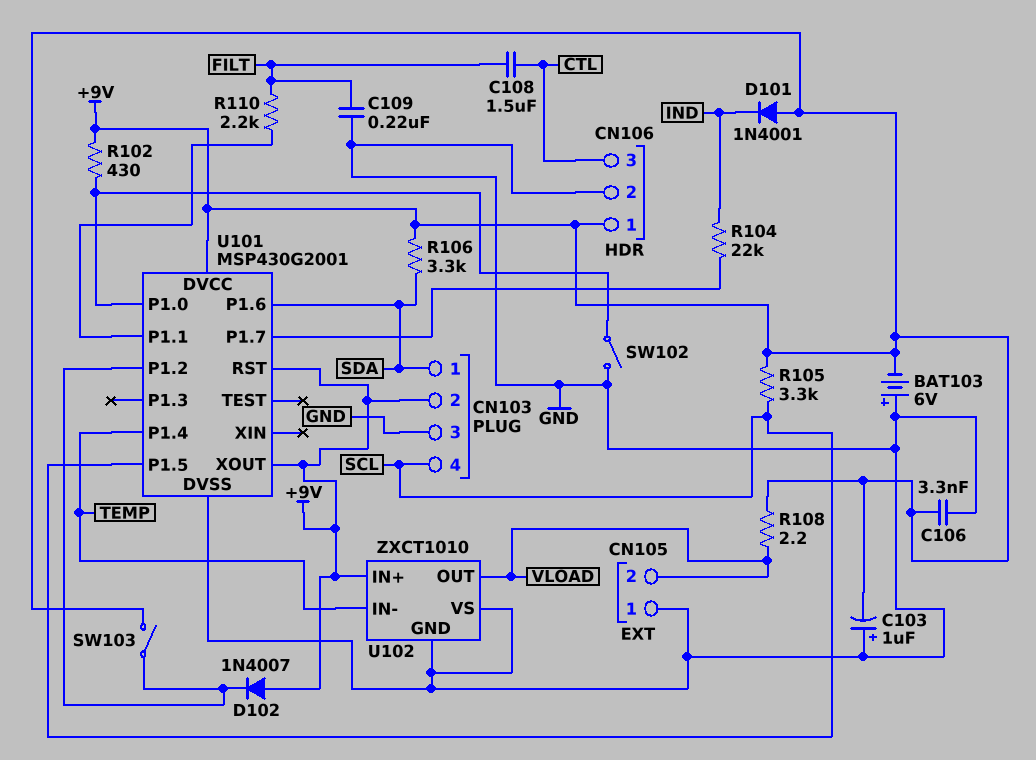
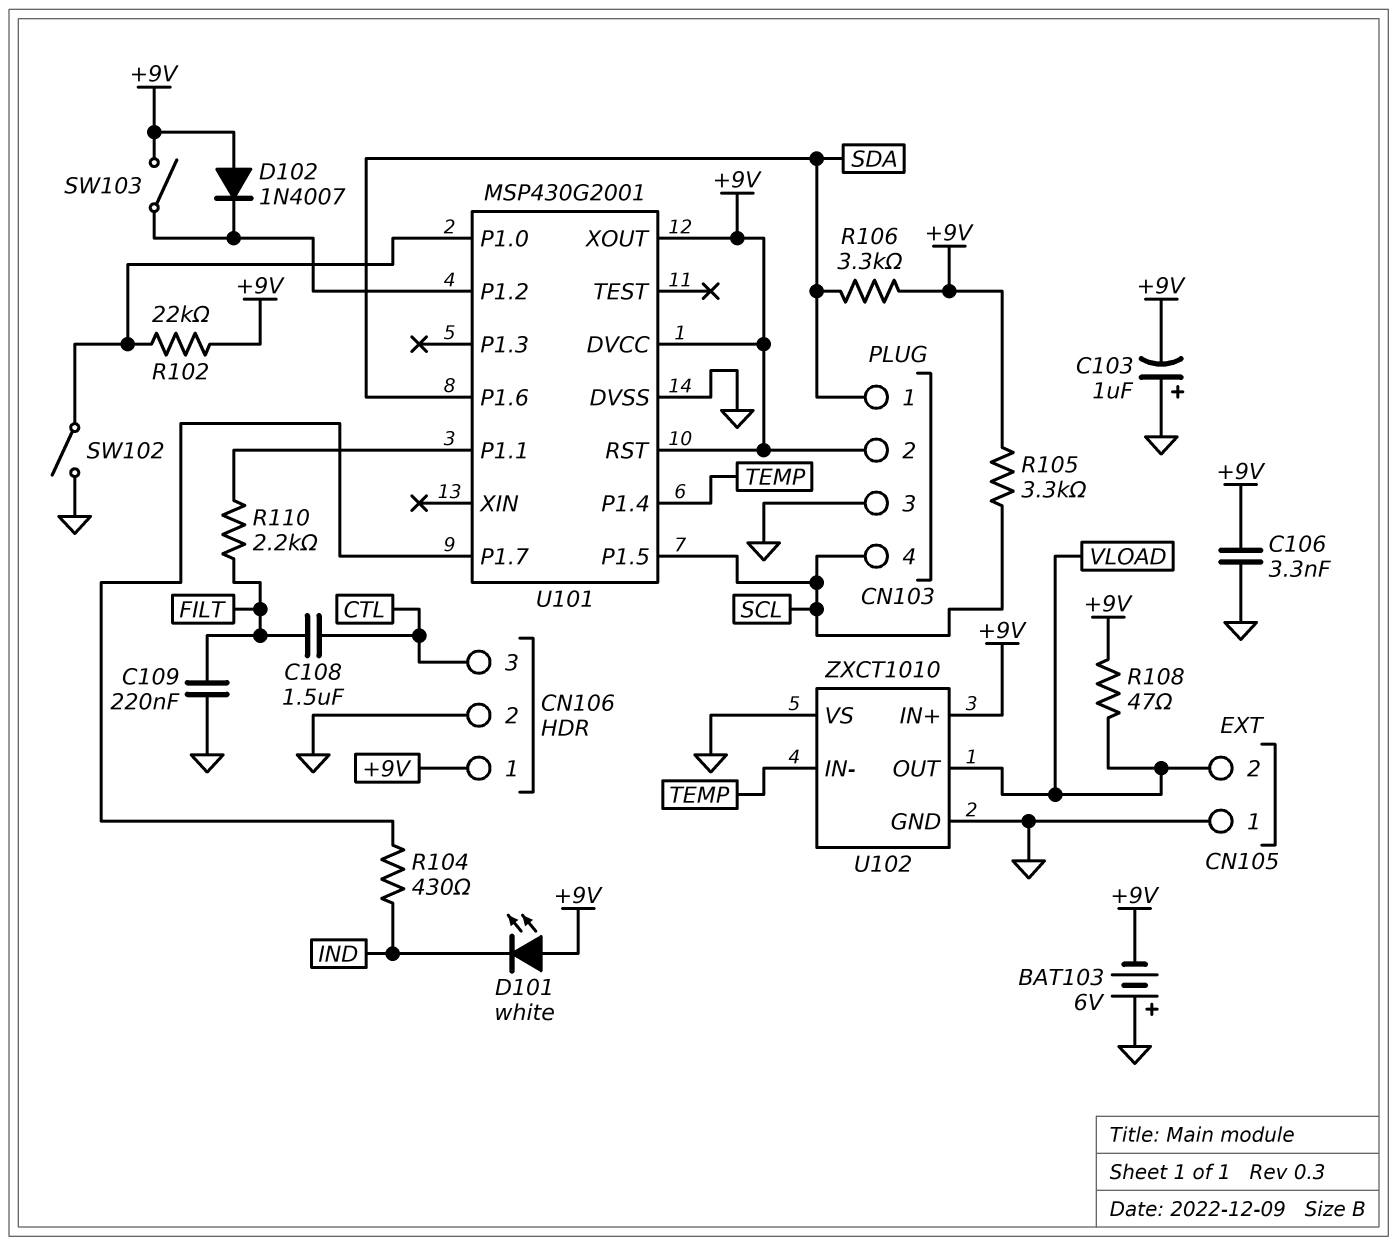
D101: diode 1N4001 (A +9V, K IND) -> LED white (A +9V, K IND)
R102: 430 (+9V, U101/P1.0) -> 22k (+9V, U101/P1.0)
R104: 22k (IND, U101/P1.7) -> 430 (IND, U101/P1.7)
R108: 2.2 (+9V, VLOAD) -> 47 (+9V, VLOAD)

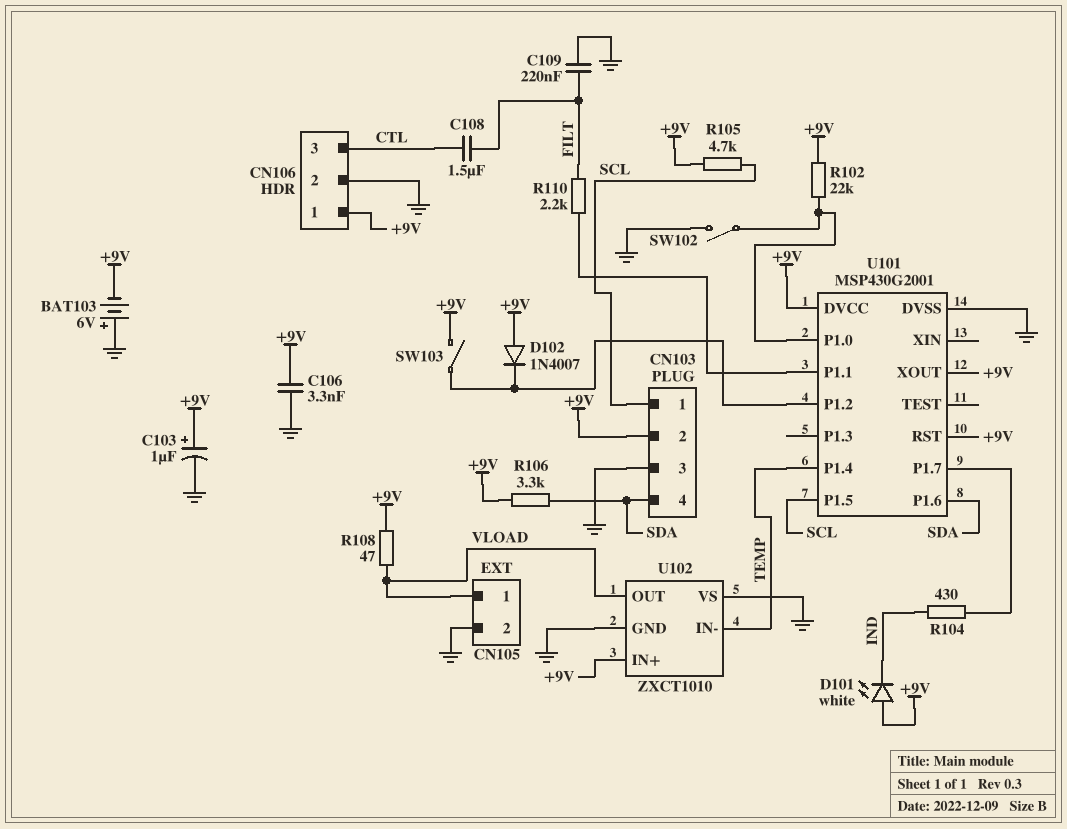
C103: 1uF (plus GND, minus +9V) -> 1uF (plus +9V, minus GND)
CN103 pin 1: SDA -> SCL
CN103 pin 4: SCL -> SDA
CN105 pin 1: GND -> VLOAD
CN105 pin 2: VLOAD -> GND
R105: 3.3k (+9V, SCL) -> 4.7k (+9V, SCL)

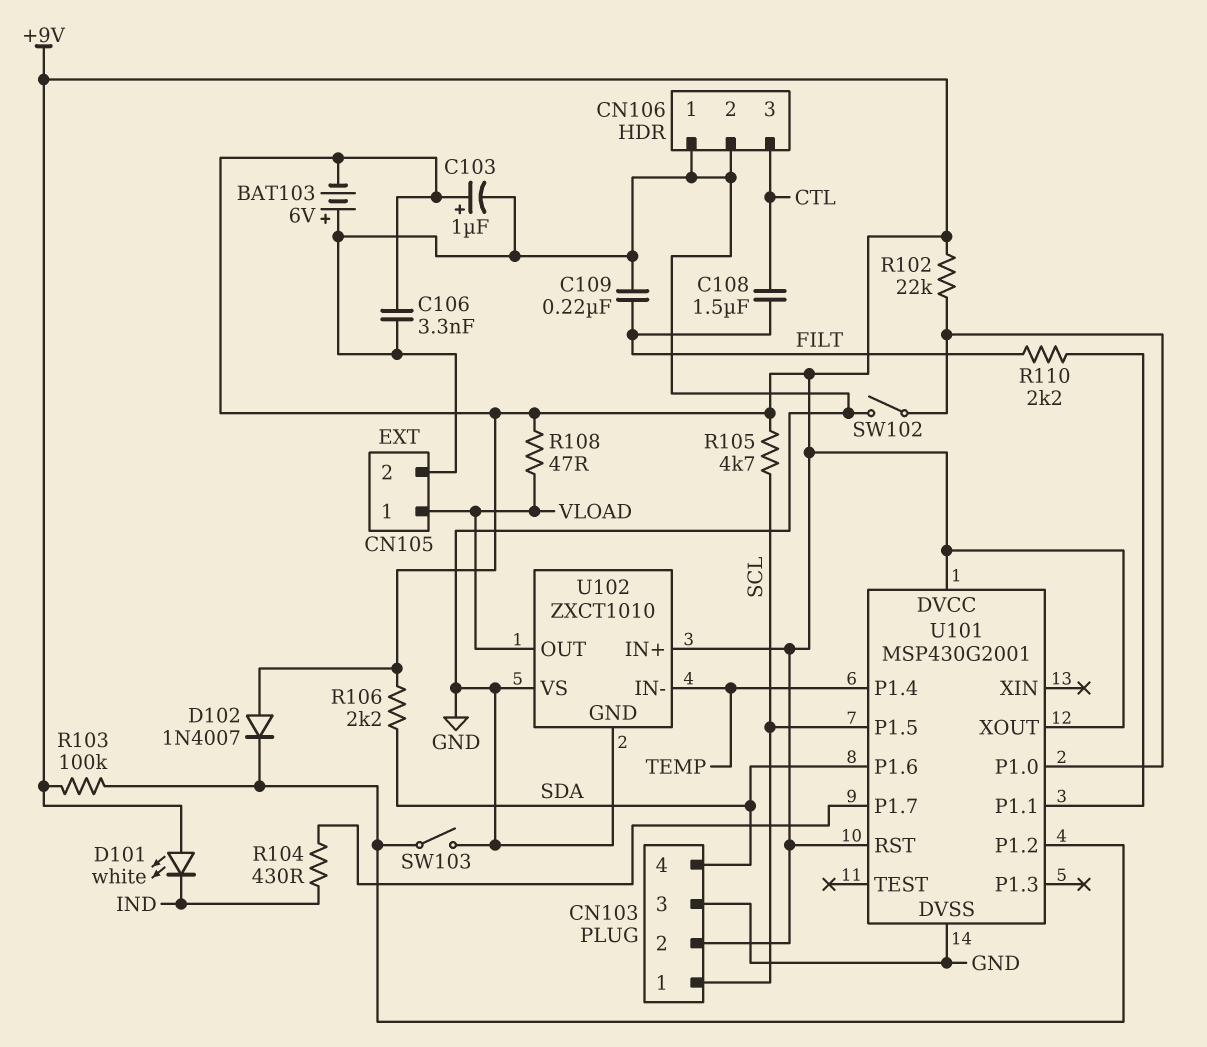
CN106 pin 1: +9V -> GND
R103: none -> 100k (+9V, U101/P1.2)
R106: 3.3k (+9V, SDA) -> 2.2k (+9V, SDA)
SW103: switch (+9V, U101/P1.2) -> switch (GND, U101/P1.2)

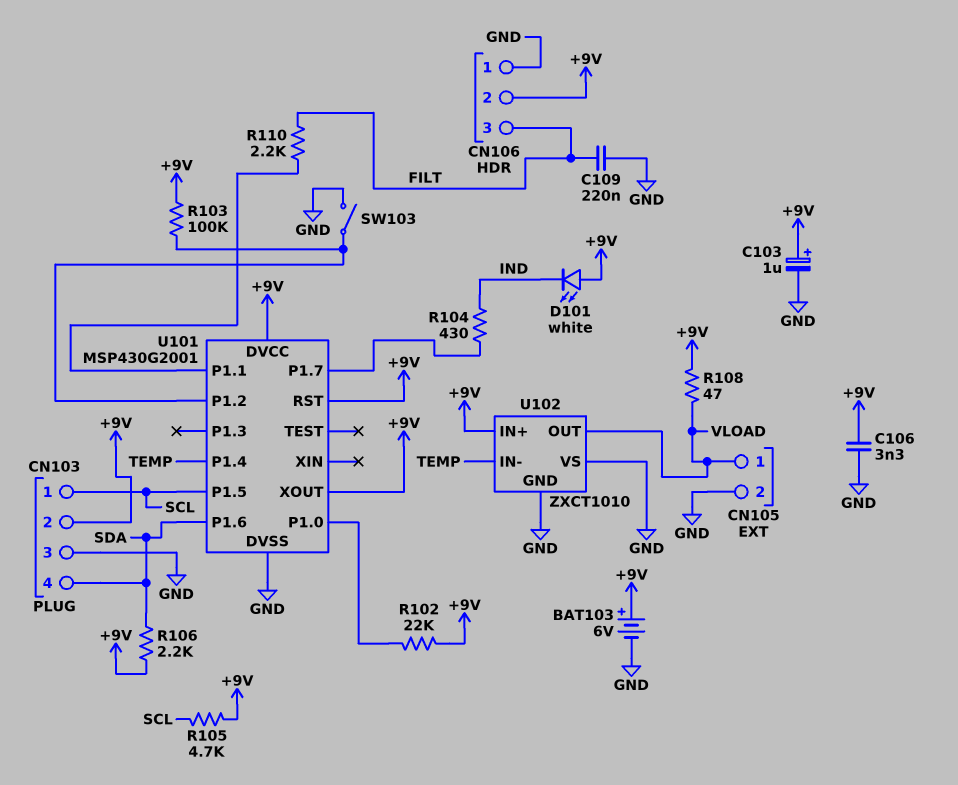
BAT103: 6V (plus GND, minus +9V) -> 6V (plus +9V, minus GND)
C108: 1.5uF (CTL, FILT) -> none
CN106 pin 2: GND -> +9V
CN106 pin 3: CTL -> FILT
D102: diode 1N4007 (A +9V, K U101/P1.2) -> none
SW102: switch (GND, U101/P1.0) -> none

